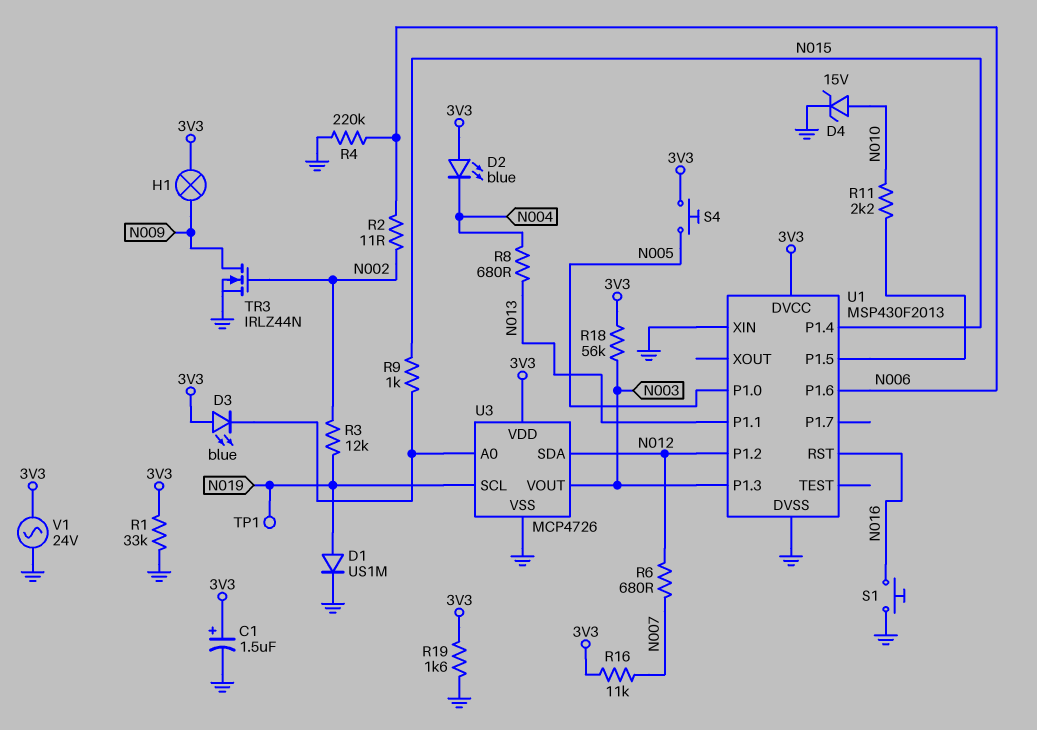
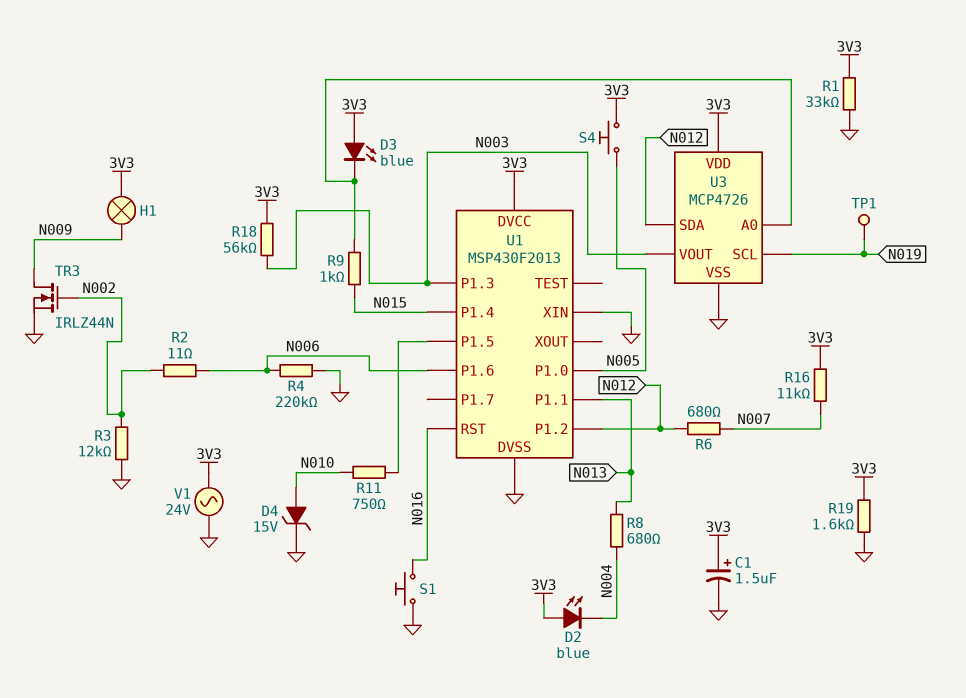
D1: diode US1M (A N019, K GND) -> none
R3: 12k (N002, N019) -> 12k (GND, N002)
R11: 2.2k (N010, U1/P1.5) -> 750 (N010, U1/P1.5)

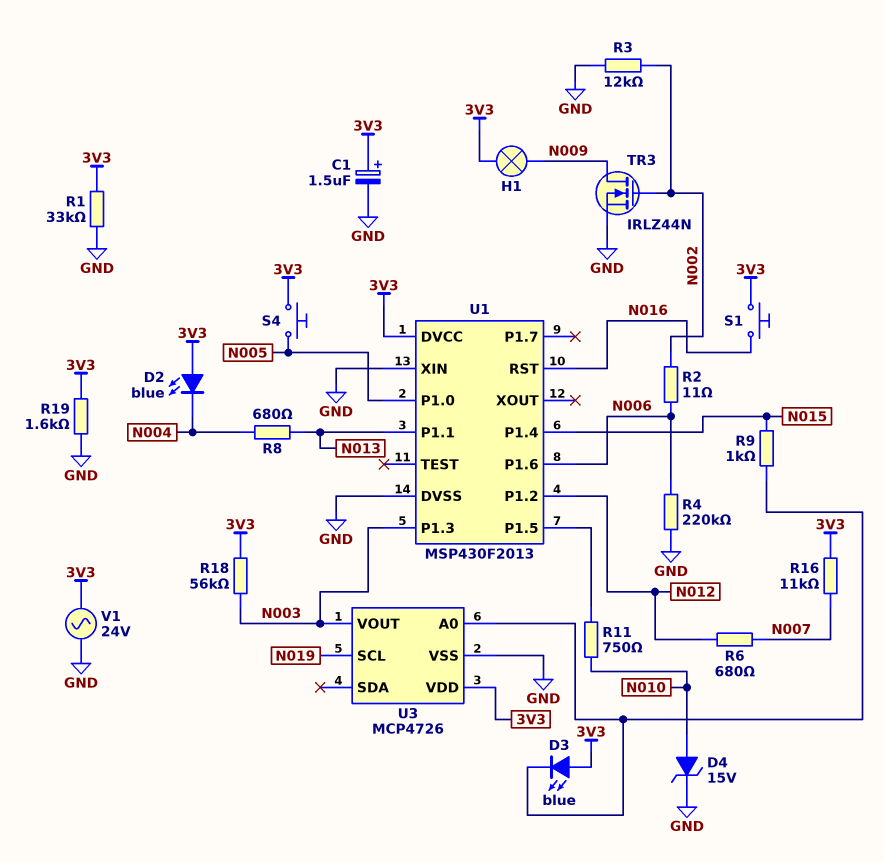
S1: button (GND, N016) -> button (3V3, N016)
TP1: test point (N019) -> none
U3 pin SDA: N012 -> none

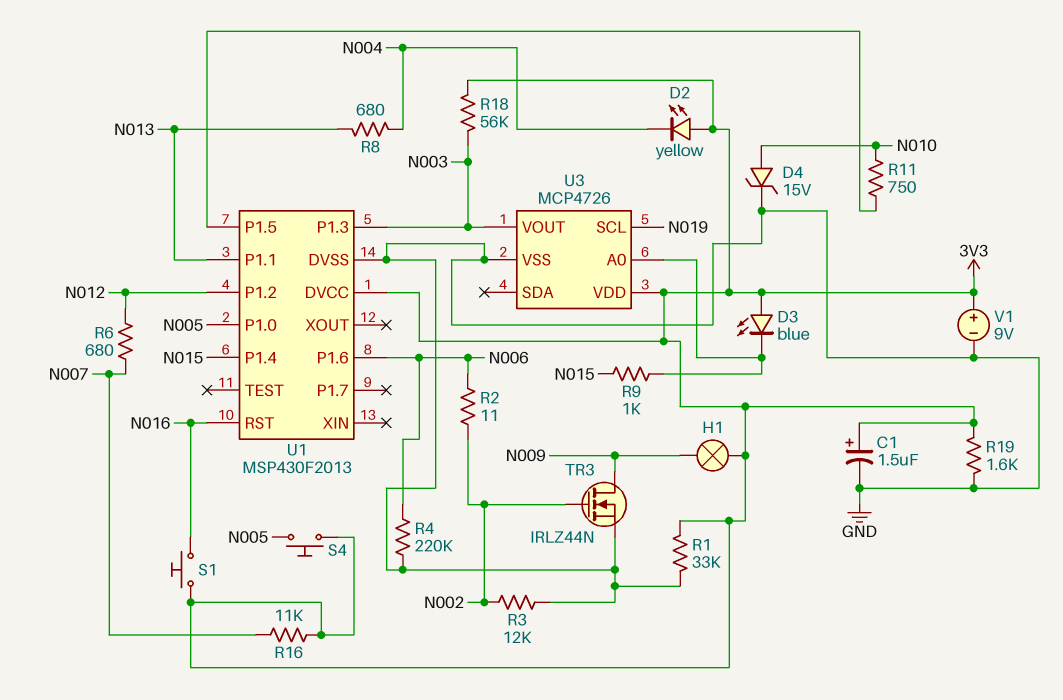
D2: LED blue (A 3V3, K N004) -> LED yellow (A 3V3, K N004)
U1 pin XIN: GND -> none
V1: AC 24V (3V3, GND) -> 9V (plus 3V3, minus GND)

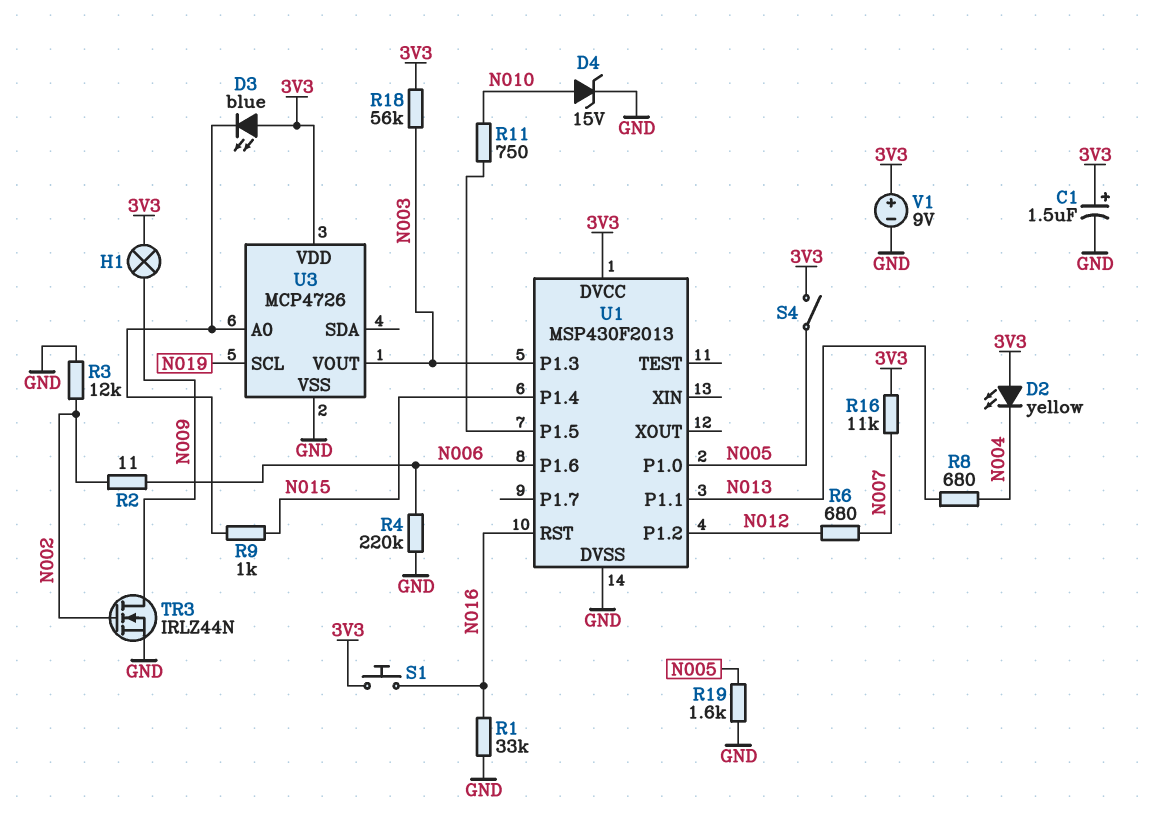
R1: 33k (3V3, GND) -> 33k (GND, N016)
R19: 1.6k (3V3, GND) -> 1.6k (GND, N005)
S4: button (3V3, N005) -> switch (3V3, N005)

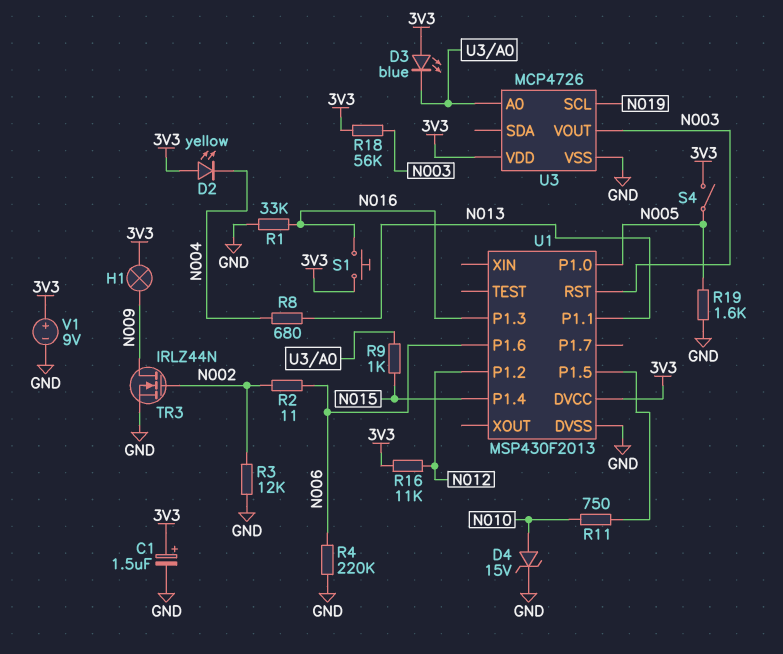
R6: 680 (N007, N012) -> none
R16: 11k (3V3, N007) -> 11k (3V3, N012)
U1 pin P1.3: N003 -> N016
U1 pin RST: N016 -> N003

